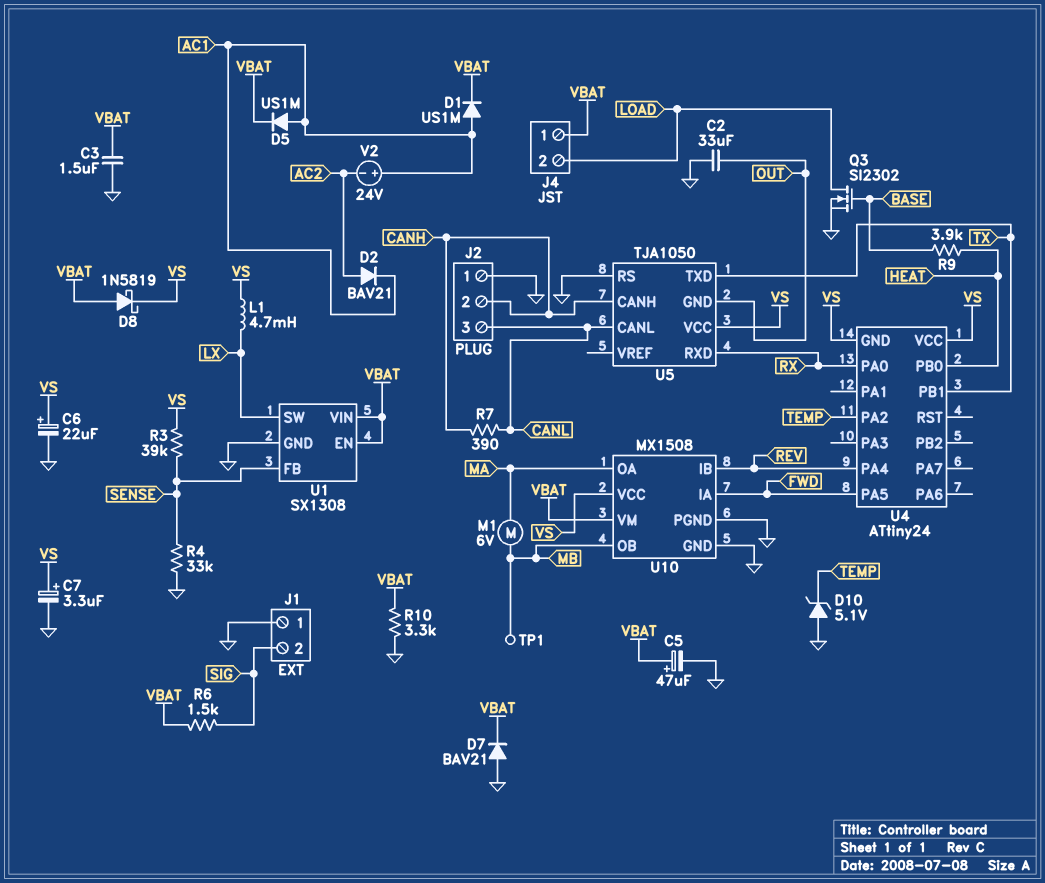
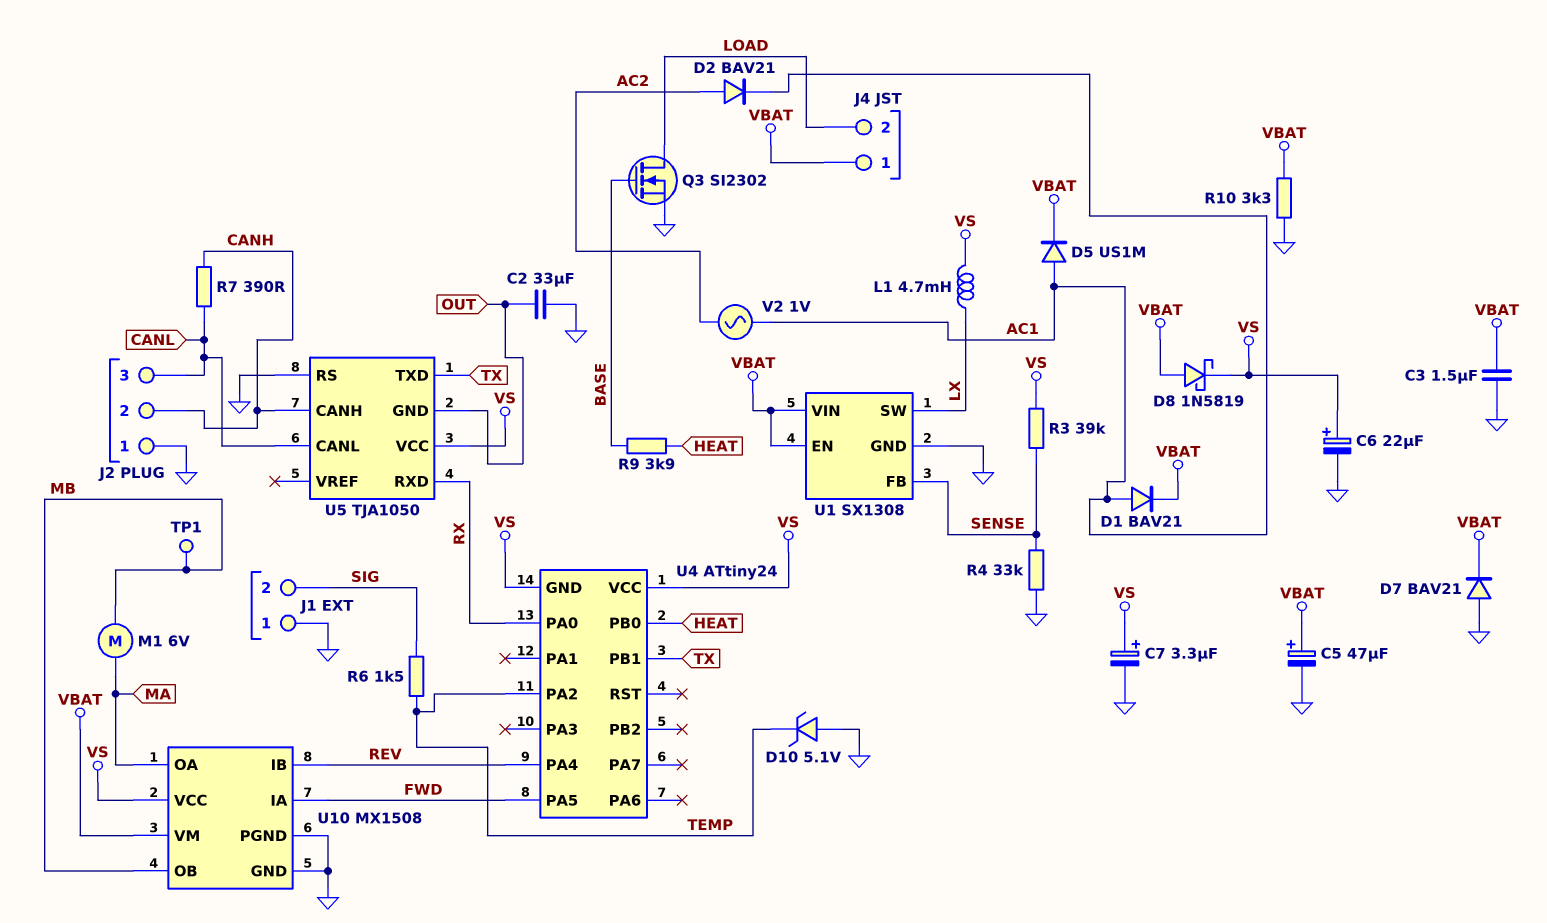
D1: diode US1M (A AC1, K VBAT) -> diode BAV21 (A AC1, K VBAT)
R6: 1.5k (SIG, VBAT) -> 1.5k (SIG, TEMP)
V2: 24V (plus AC1, minus AC2) -> AC 1V (AC1, AC2)

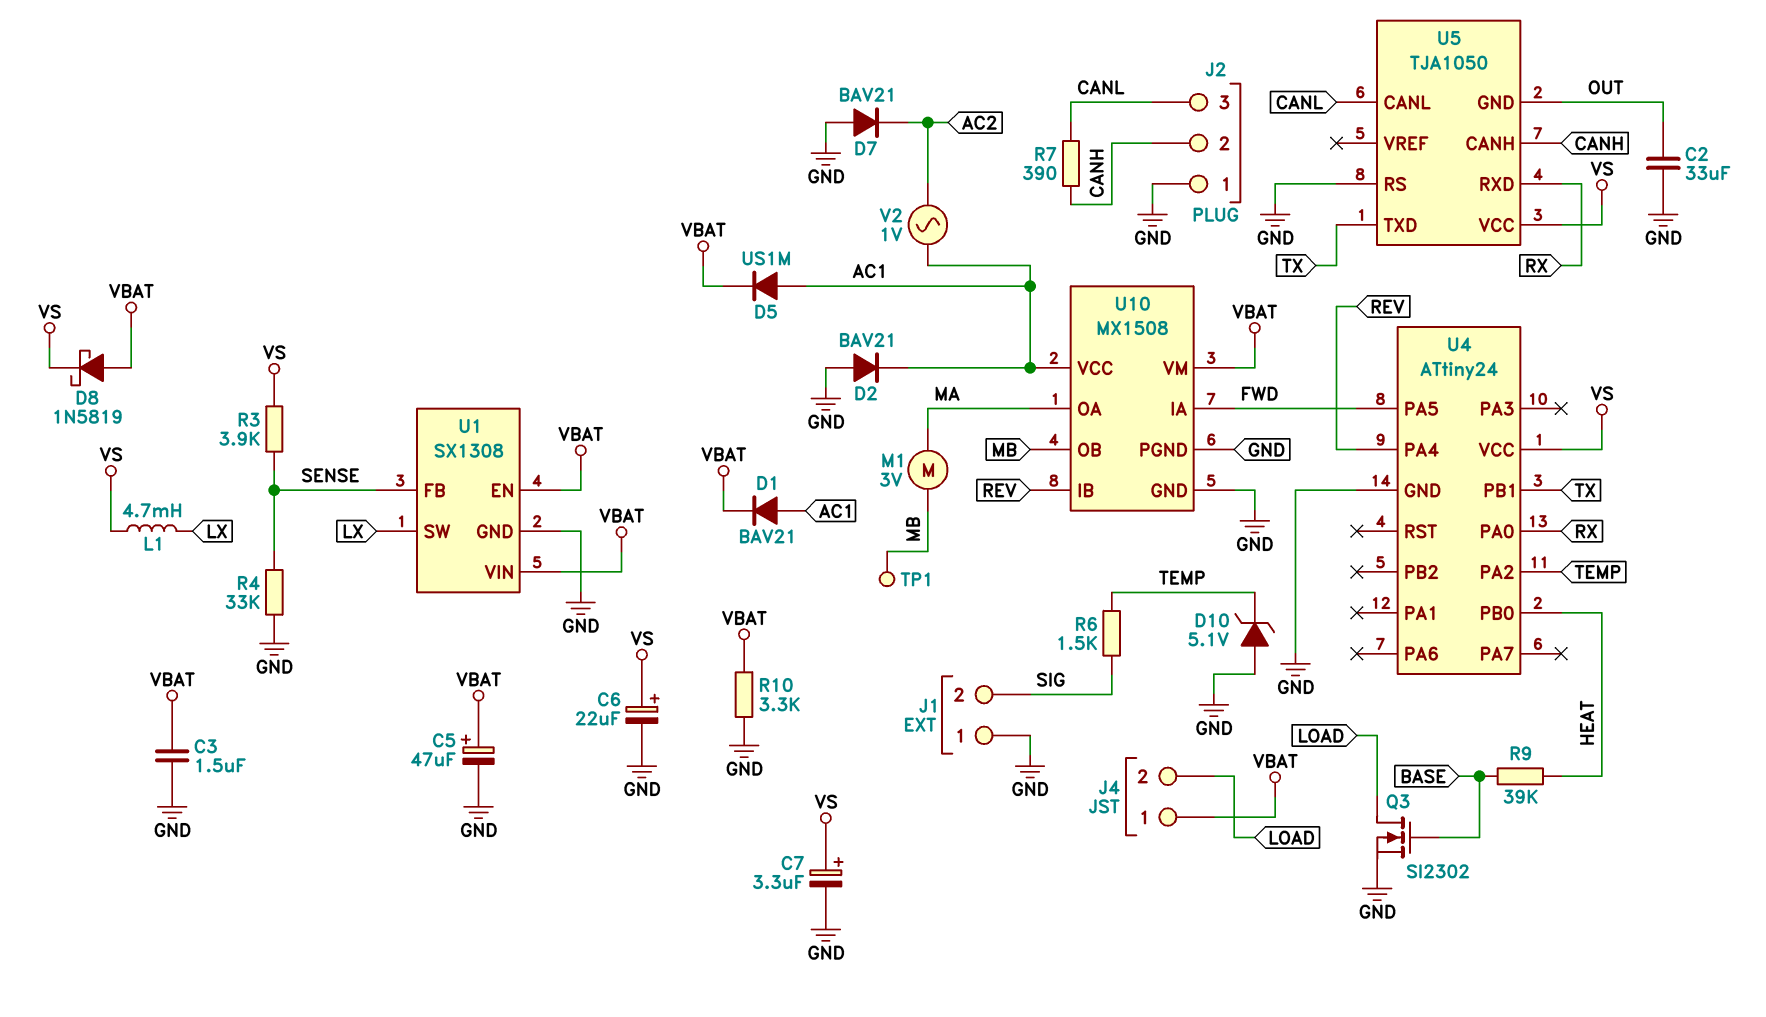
D2: diode BAV21 (A AC2, K AC1) -> diode BAV21 (A GND, K AC1)
D7: diode BAV21 (A GND, K VBAT) -> diode BAV21 (A GND, K AC2)
M1: motor 6V (MA, MB) -> motor 3V (MA, MB)
R3: 39k (SENSE, VS) -> 3.9k (SENSE, VS)
R9: 3.9k (BASE, HEAT) -> 39k (BASE, HEAT)
U4 pin GND: VS -> GND
U10 pin VCC: VS -> AC1

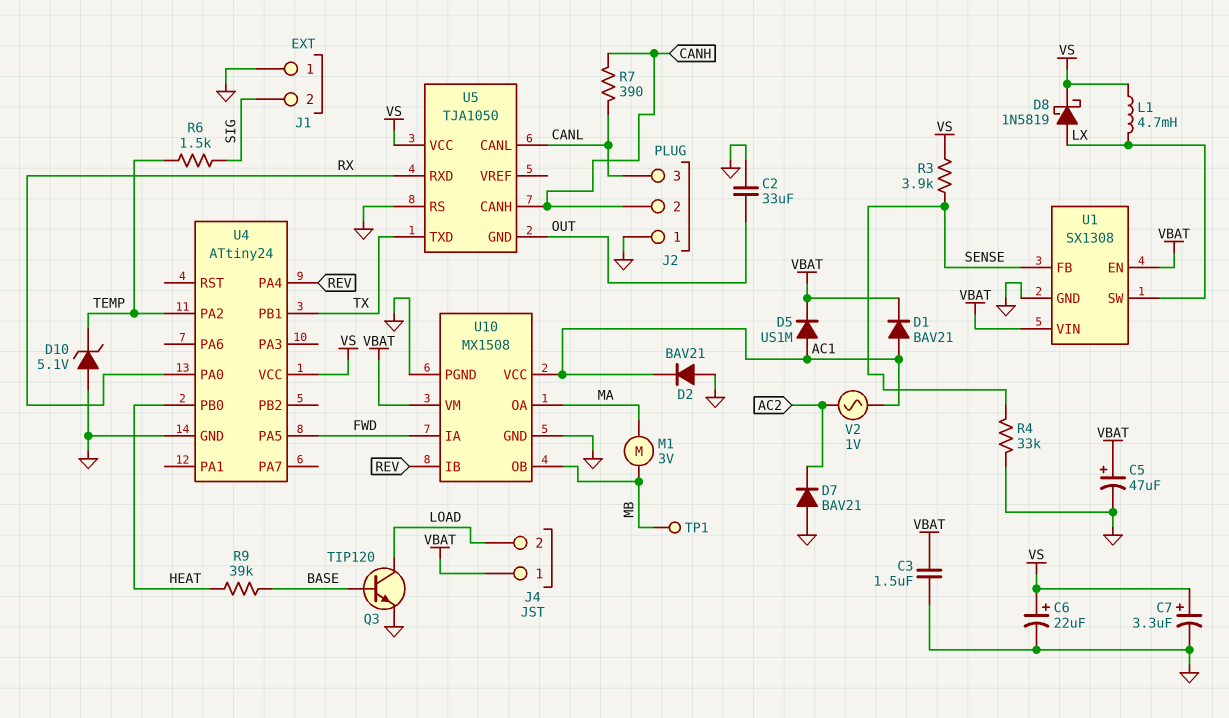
D8: schottky 1N5819 (A VBAT, K VS) -> schottky 1N5819 (A LX, K VS)
Q3: NMOS SI2302 (G BASE, D LOAD, S GND) -> NPN TIP120 (B BASE, C LOAD, E GND)
R10: 3.3k (GND, VBAT) -> none

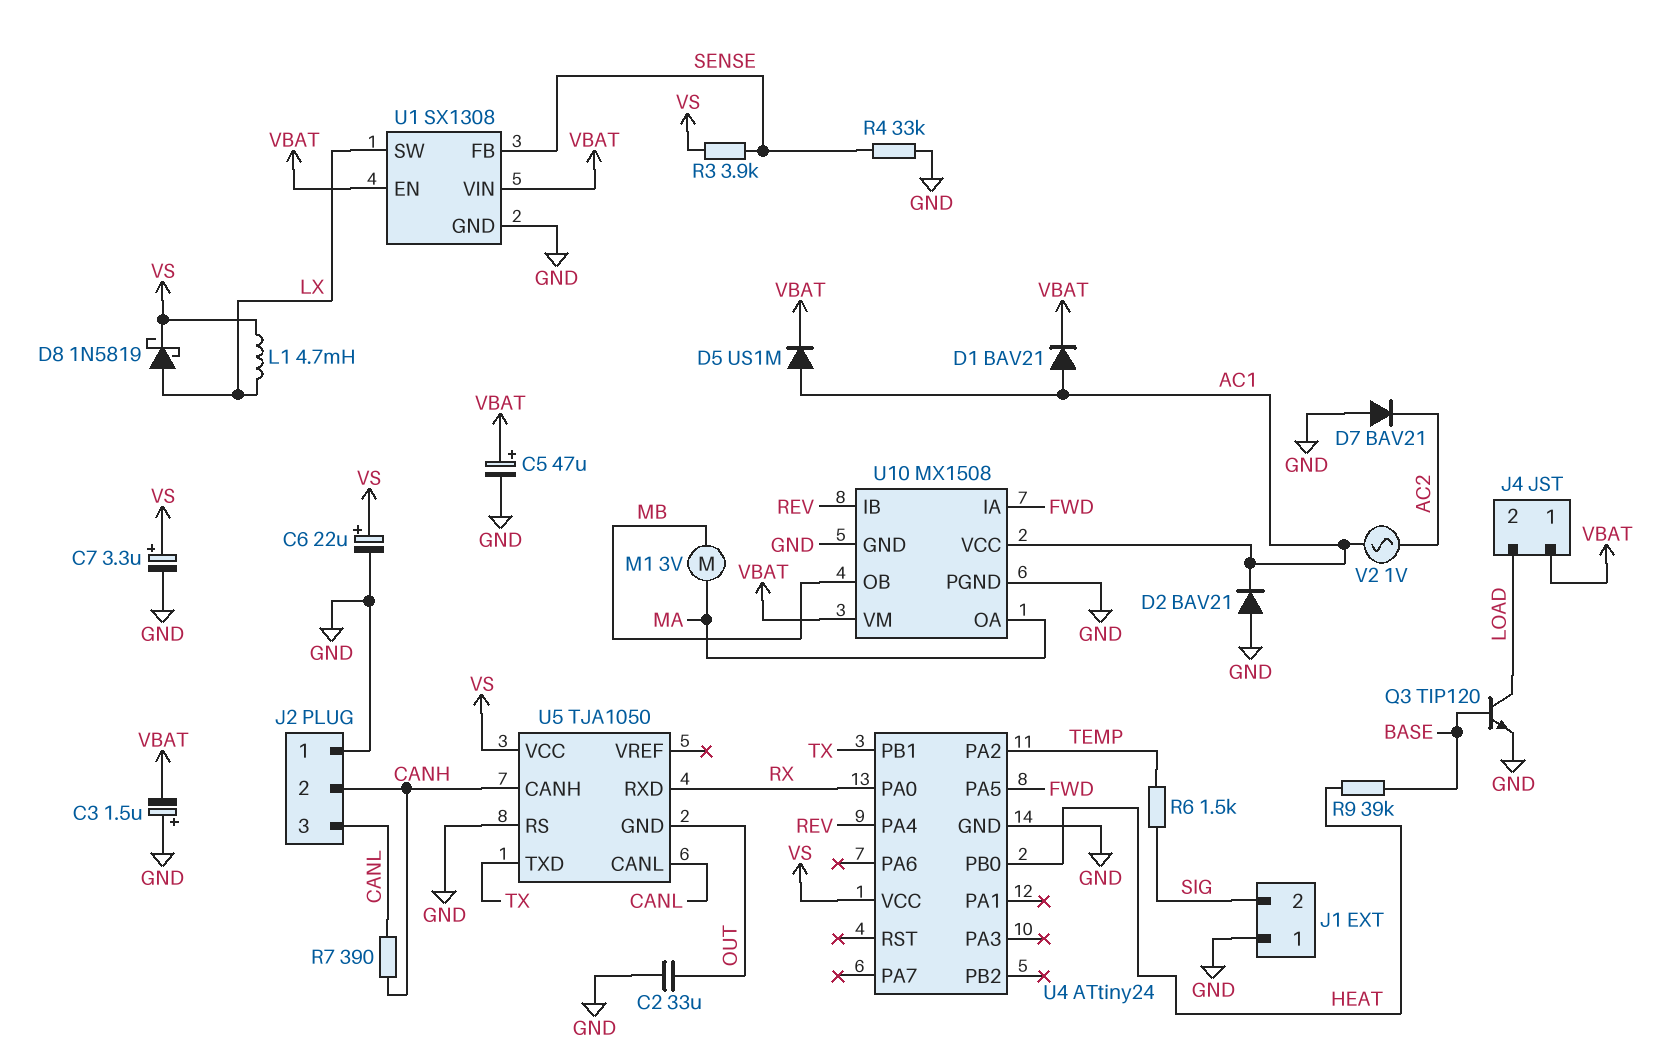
C3: 1.5uF (GND, VBAT) -> 1.5uF (plus GND, minus VBAT)
D10: zener 5.1V (A GND, K TEMP) -> none
TP1: test point (MB) -> none

